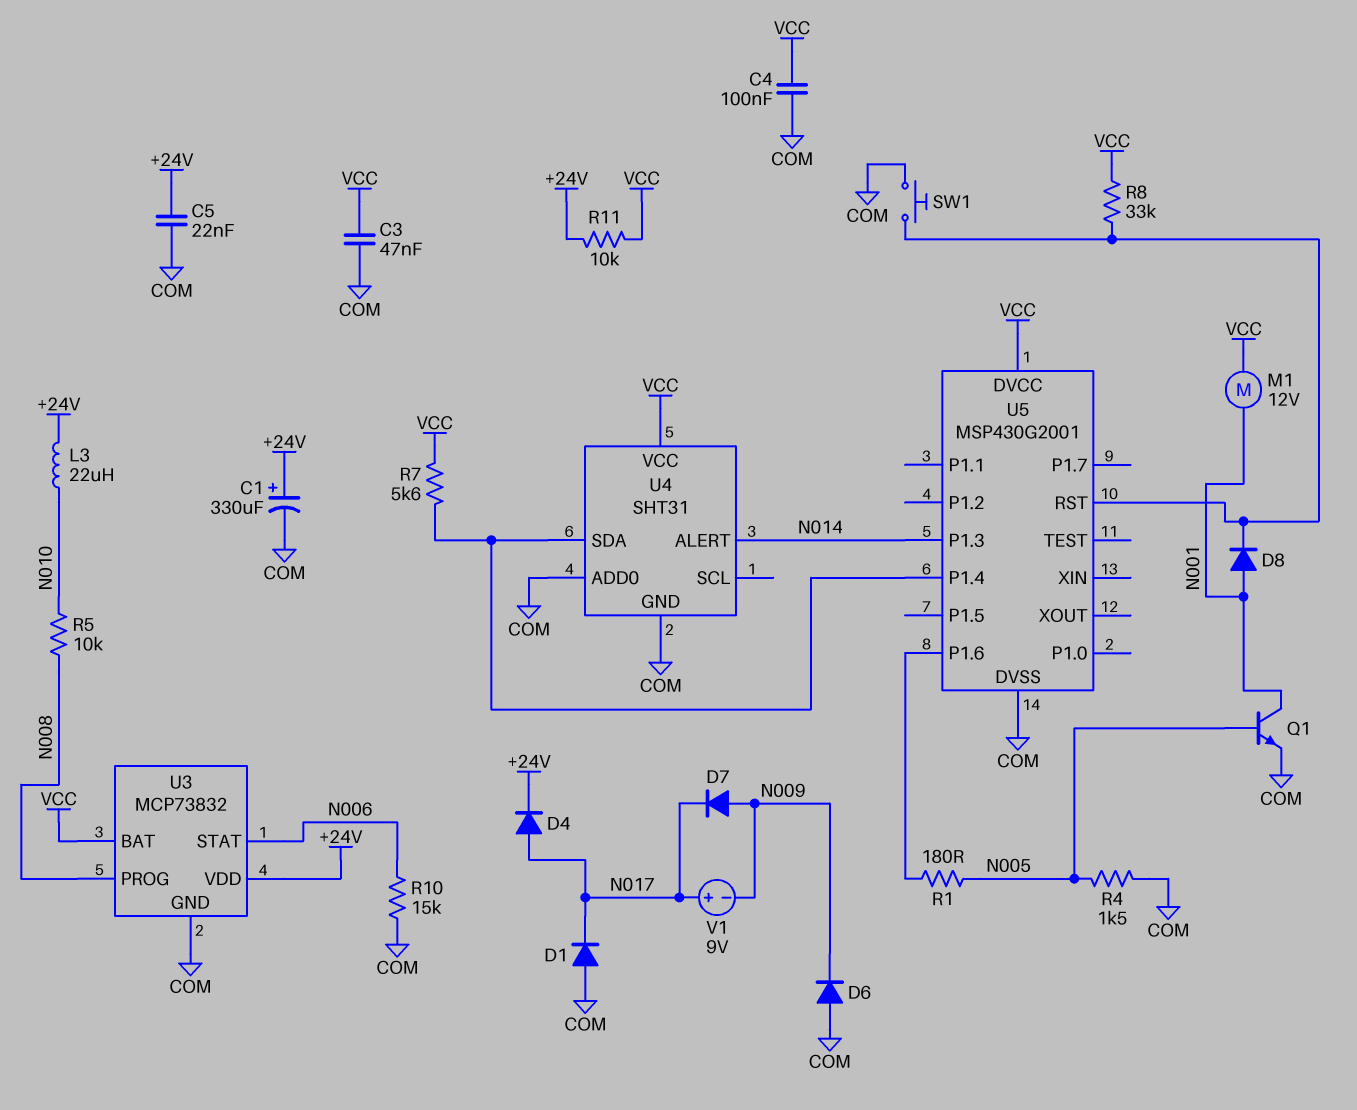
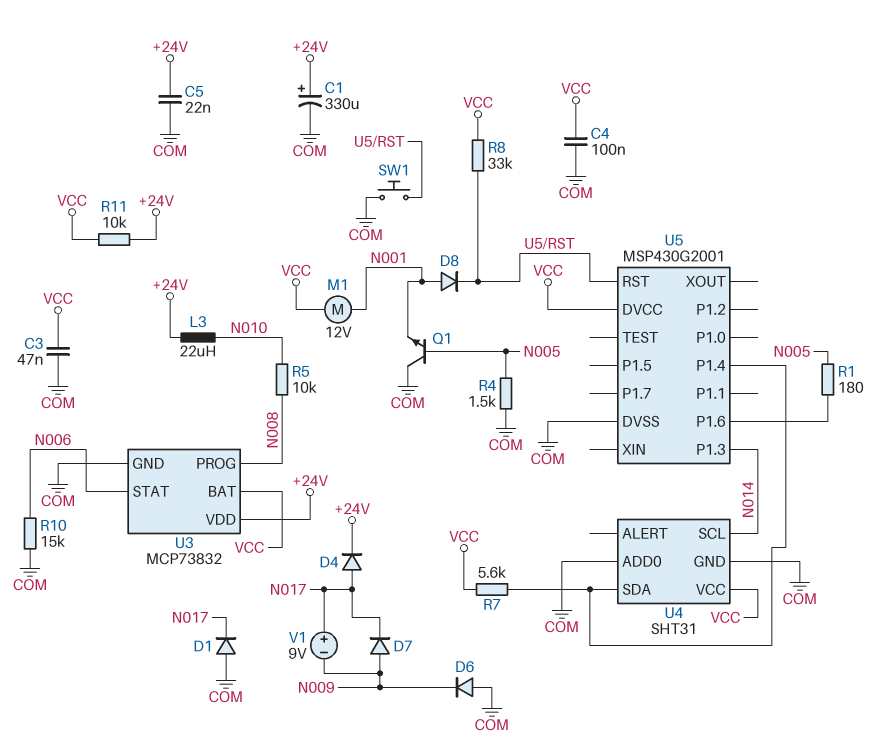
Q1: NPN (B N005, C N001, E COM) -> NPN (B N005, C COM, E N001)
U4 pin ALERT: N014 -> none
U4 pin SCL: none -> N014

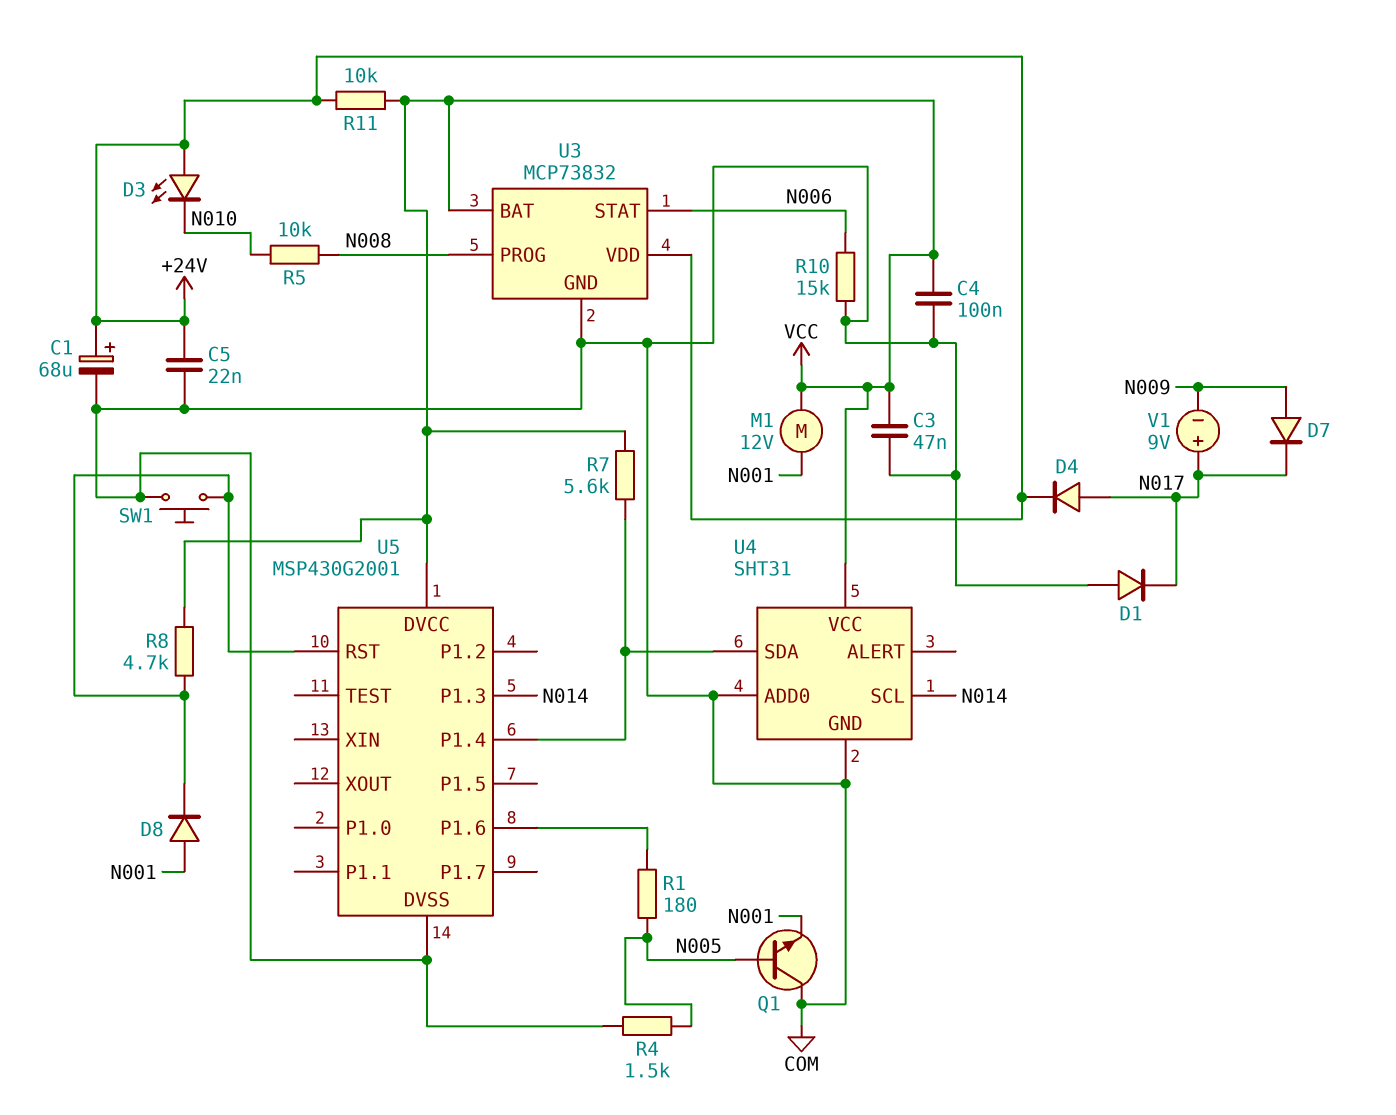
C1: 330uF (plus +24V, minus COM) -> 68uF (plus +24V, minus COM)
D3: none -> LED (A +24V, K N010)
D6: diode (A COM, K N009) -> none
L3: 22uH (+24V, N010) -> none
R8: 33k (U5/RST, VCC) -> 4.7k (U5/RST, VCC)

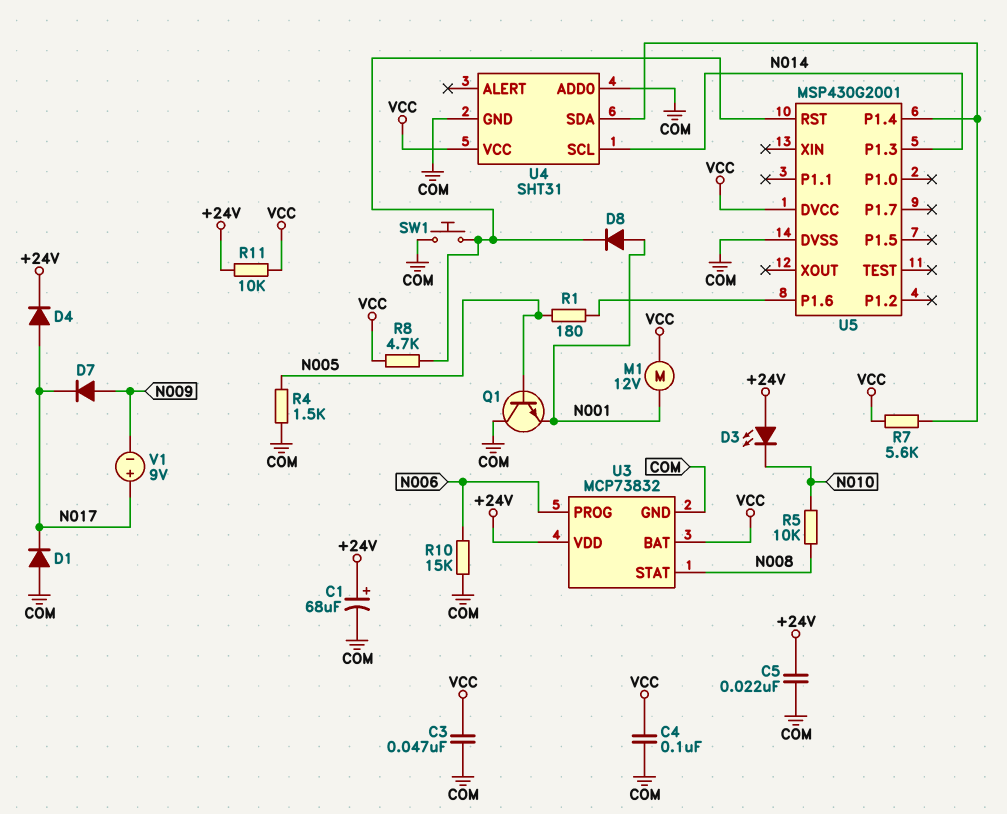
U3 pin PROG: N008 -> N006
U3 pin STAT: N006 -> N008

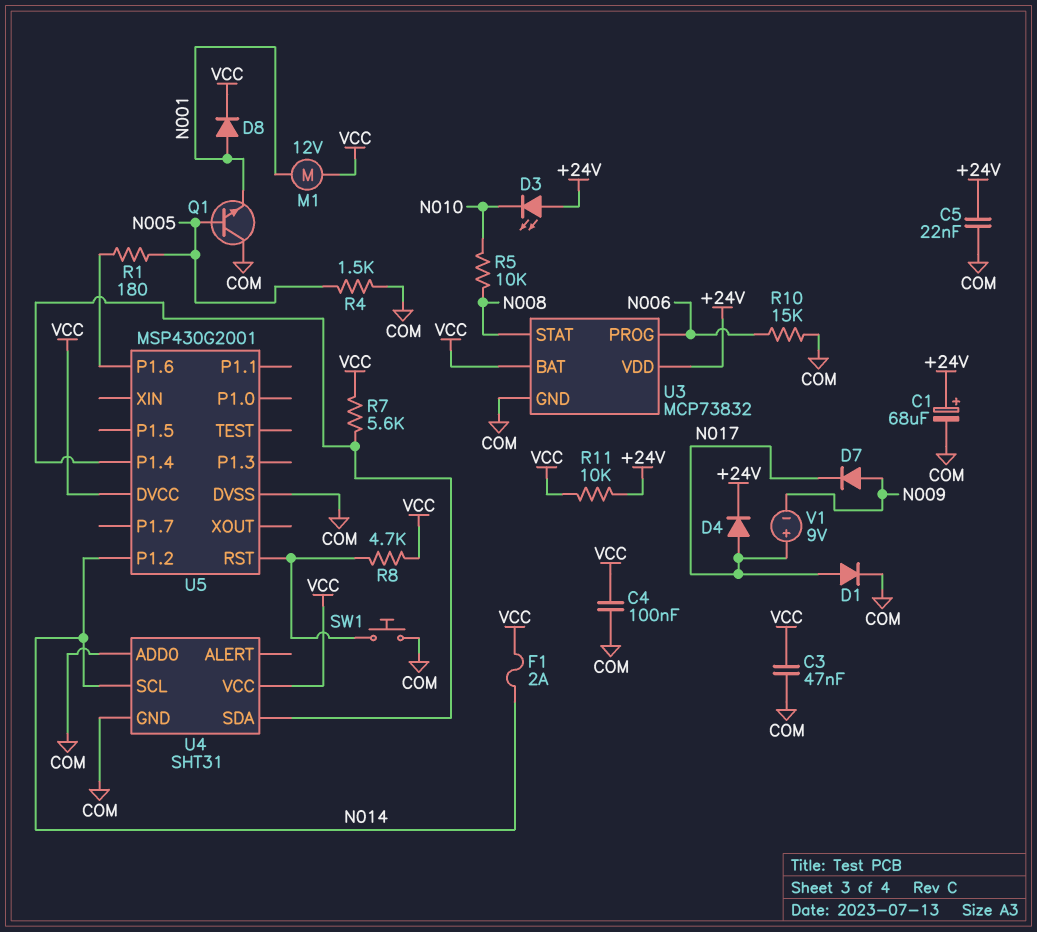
D1: diode (A COM, K N017) -> diode (A N017, K COM)
D8: diode (A N001, K U5/RST) -> diode (A N001, K VCC)
F1: none -> 2A (N014, VCC)
U5 pin P1.2: none -> N014
U5 pin P1.3: N014 -> none

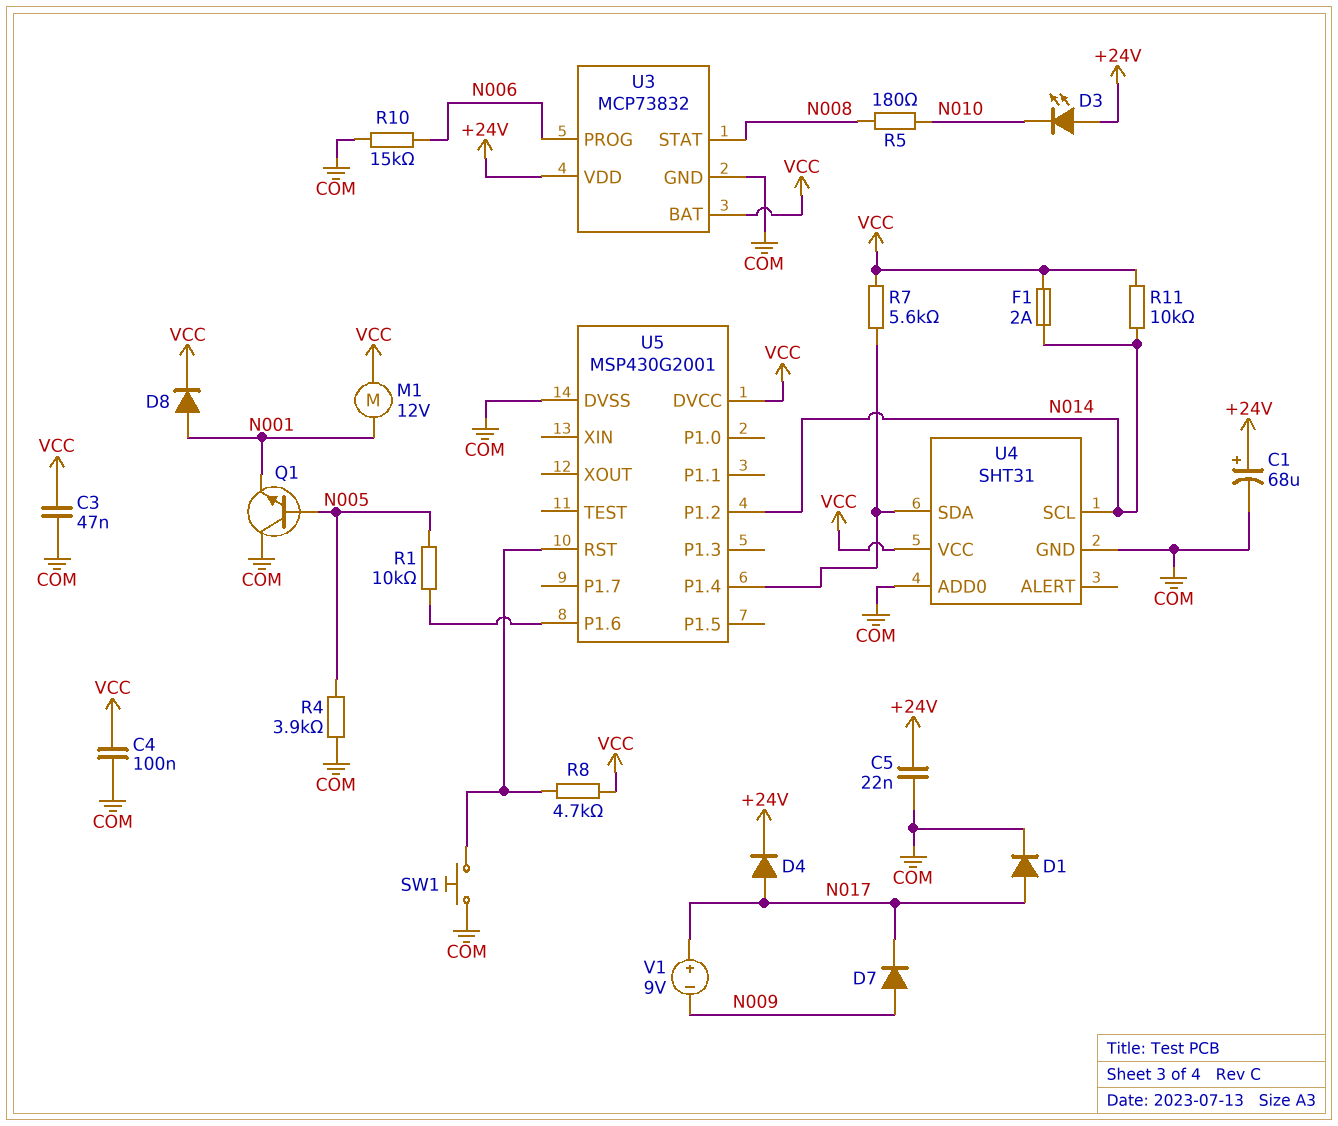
R1: 180 (N005, U5/P1.6) -> 10k (N005, U5/P1.6)
R4: 1.5k (COM, N005) -> 3.9k (COM, N005)
R5: 10k (N008, N010) -> 180 (N008, N010)
R11: 10k (+24V, VCC) -> 10k (N014, VCC)

